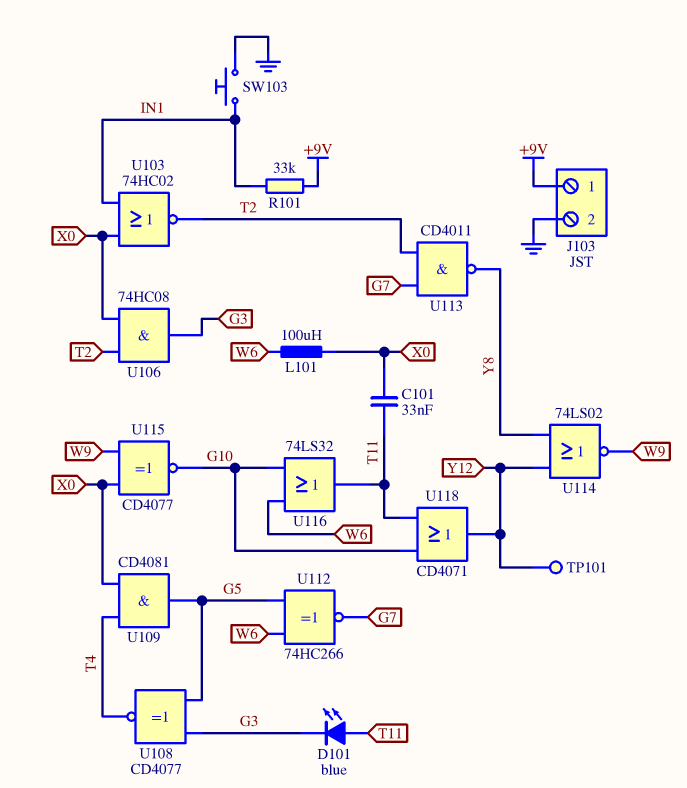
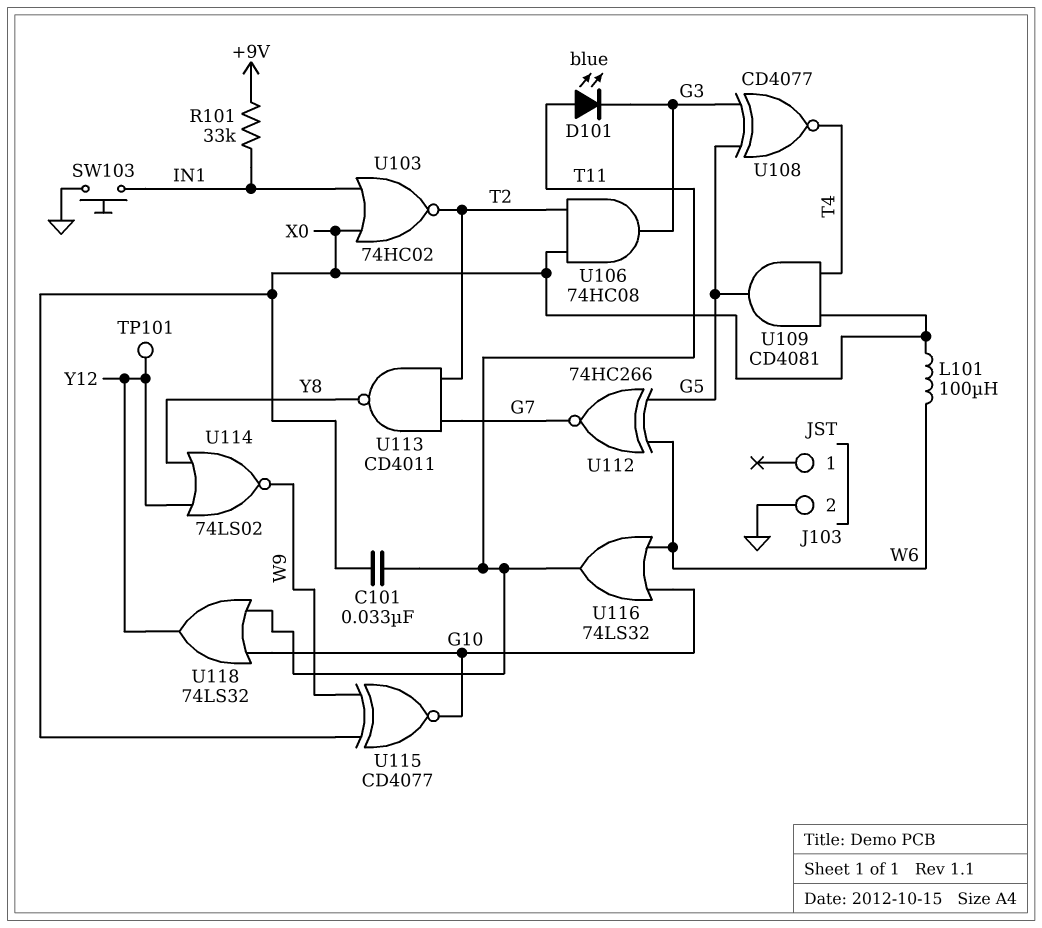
J103 pin 1: +9V -> none
U118: OR CD4071 (in G10, in T11, out Y12) -> OR 74LS32 (in G10, in T11, out Y12)

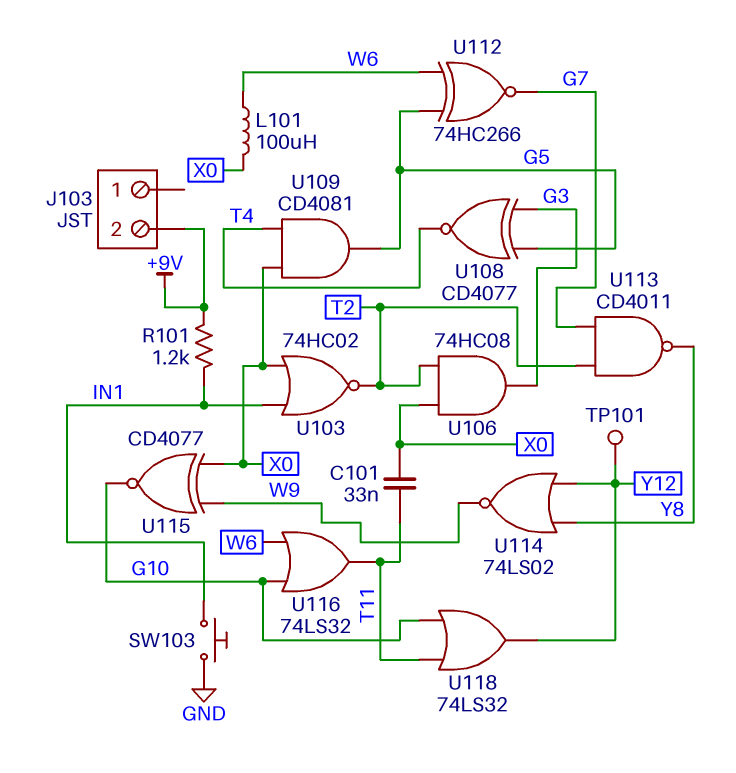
D101: LED blue (A T11, K G3) -> none
J103 pin 2: GND -> +9V
R101: 33k (+9V, IN1) -> 1.2k (+9V, IN1)

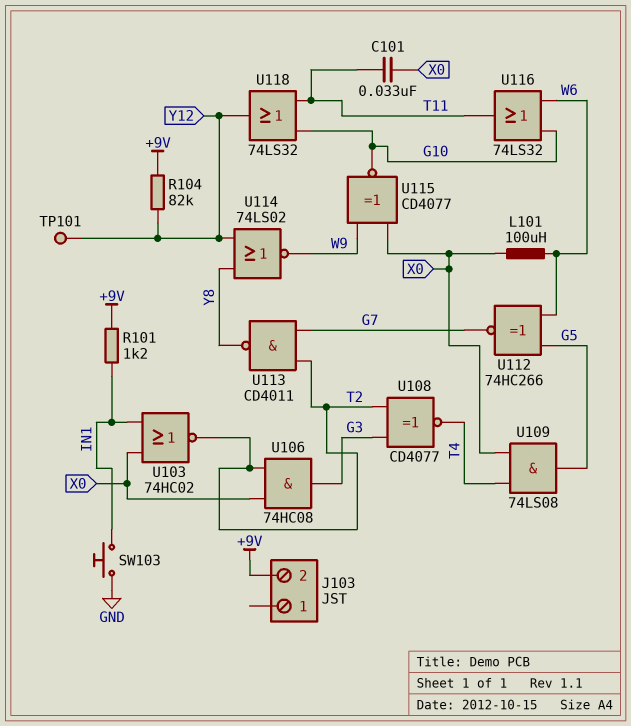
R104: none -> 82k (+9V, Y12)
U108: XNOR CD4077 (in G3, in G5, out T4) -> XNOR CD4077 (in G3, in T2, out T4)
U109: AND CD4081 (in T4, in X0, out G5) -> AND 74LS08 (in T4, in X0, out G5)

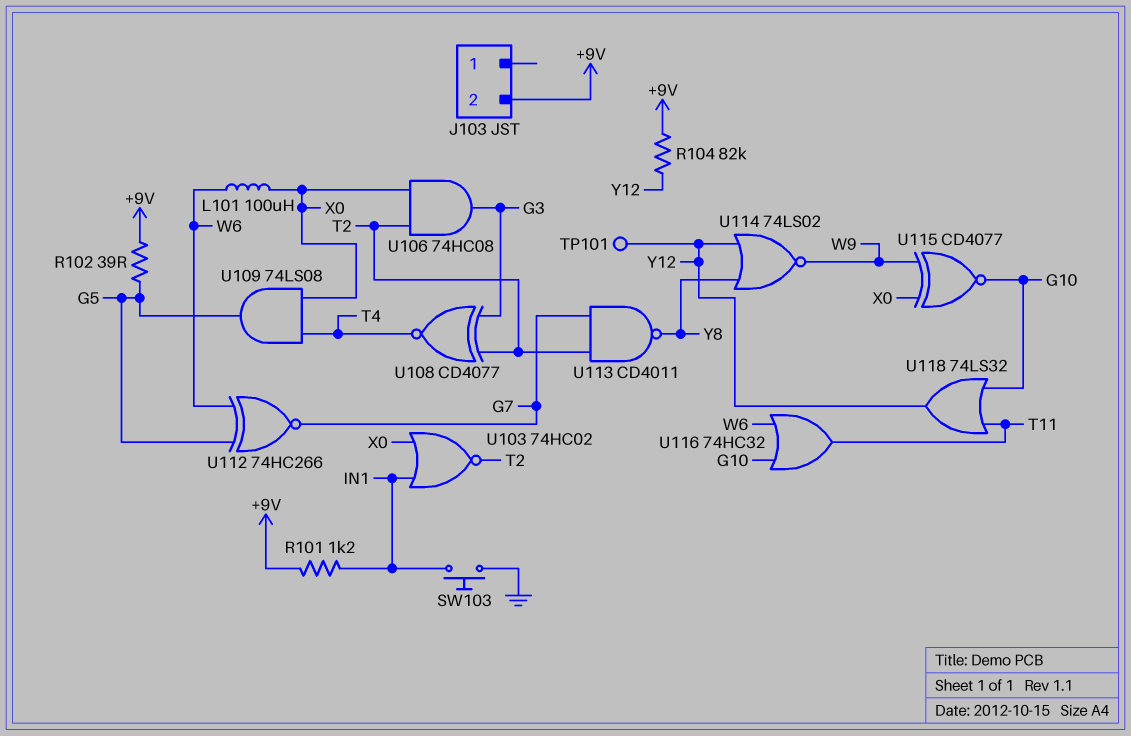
C101: 33nF (T11, X0) -> none
R102: none -> 39 (+9V, G5)
U116: OR 74LS32 (in G10, in W6, out T11) -> OR 74HC32 (in G10, in W6, out T11)

